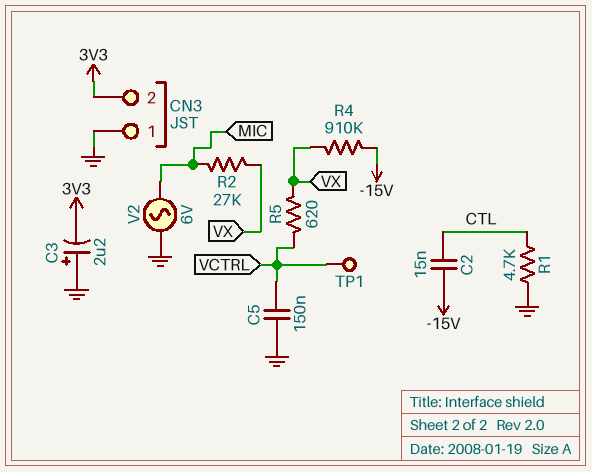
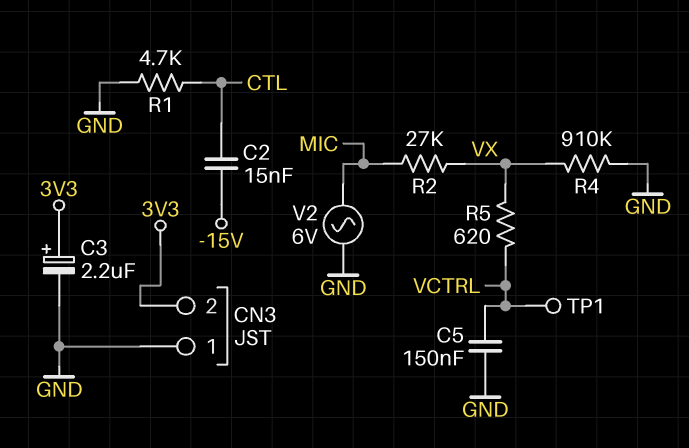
C3: 2.2uF (plus GND, minus 3V3) -> 2.2uF (plus 3V3, minus GND)
R4: 910k (-15V, VX) -> 910k (GND, VX)

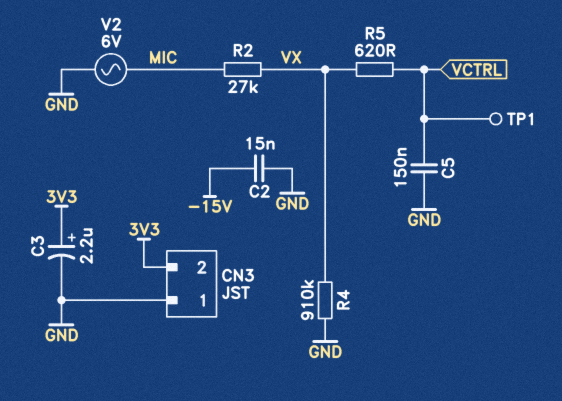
C2: 15nF (-15V, CTL) -> 15nF (-15V, GND)
R1: 4.7k (CTL, GND) -> none

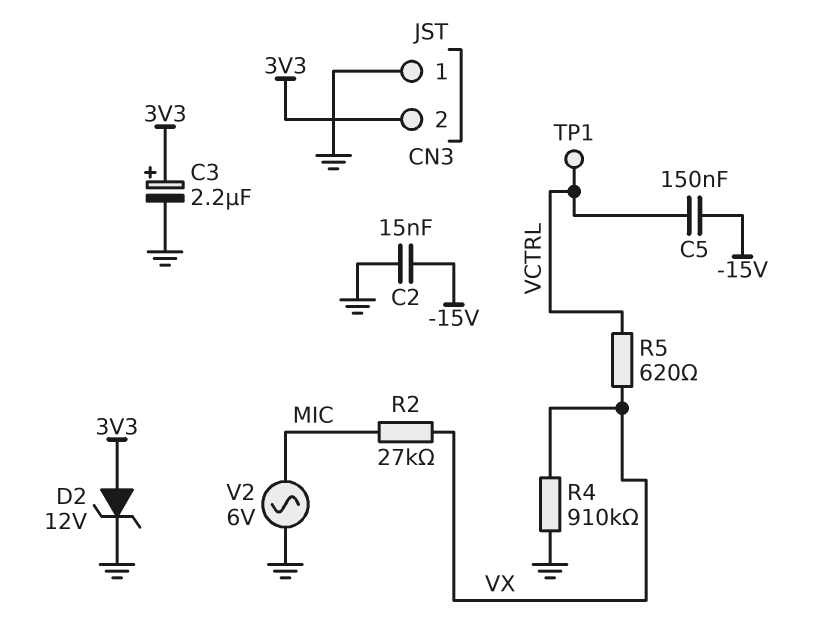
C5: 150nF (GND, VCTRL) -> 150nF (-15V, VCTRL)
D2: none -> zener 12V (A 3V3, K GND)

